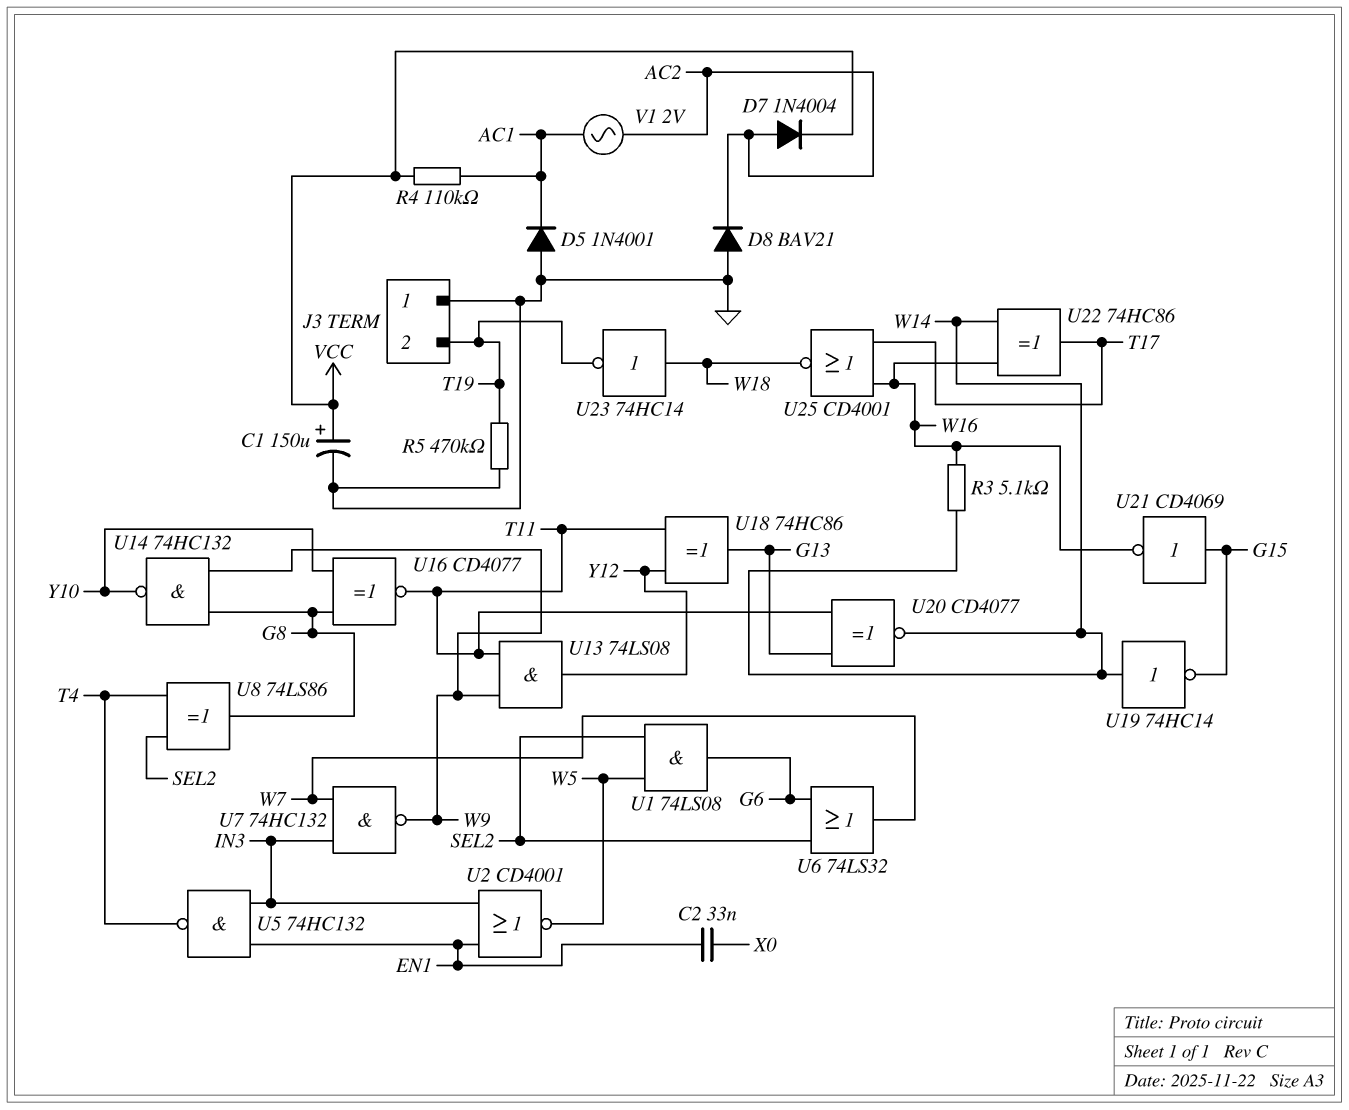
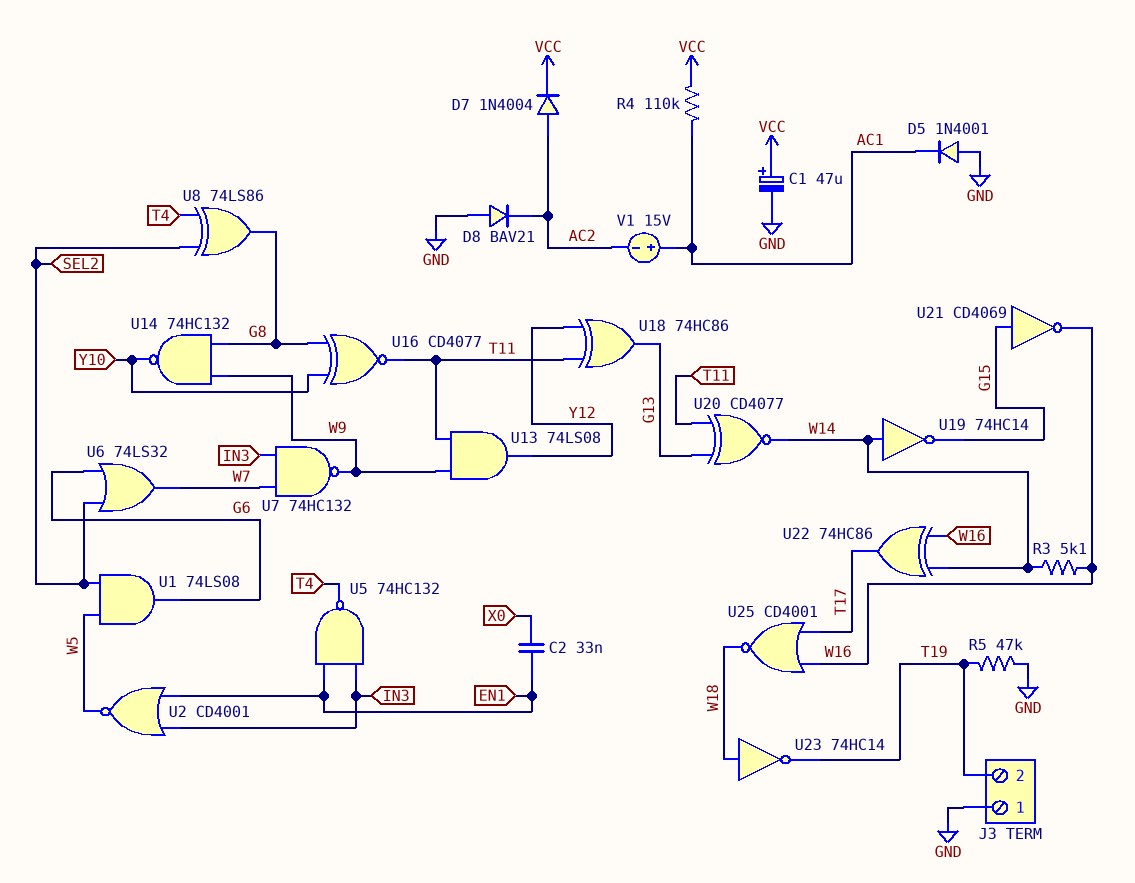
C1: 150uF (plus VCC, minus GND) -> 47uF (plus VCC, minus GND)
R5: 470k (GND, T19) -> 47k (GND, T19)
V1: AC 2V (AC1, AC2) -> 15V (plus AC1, minus AC2)

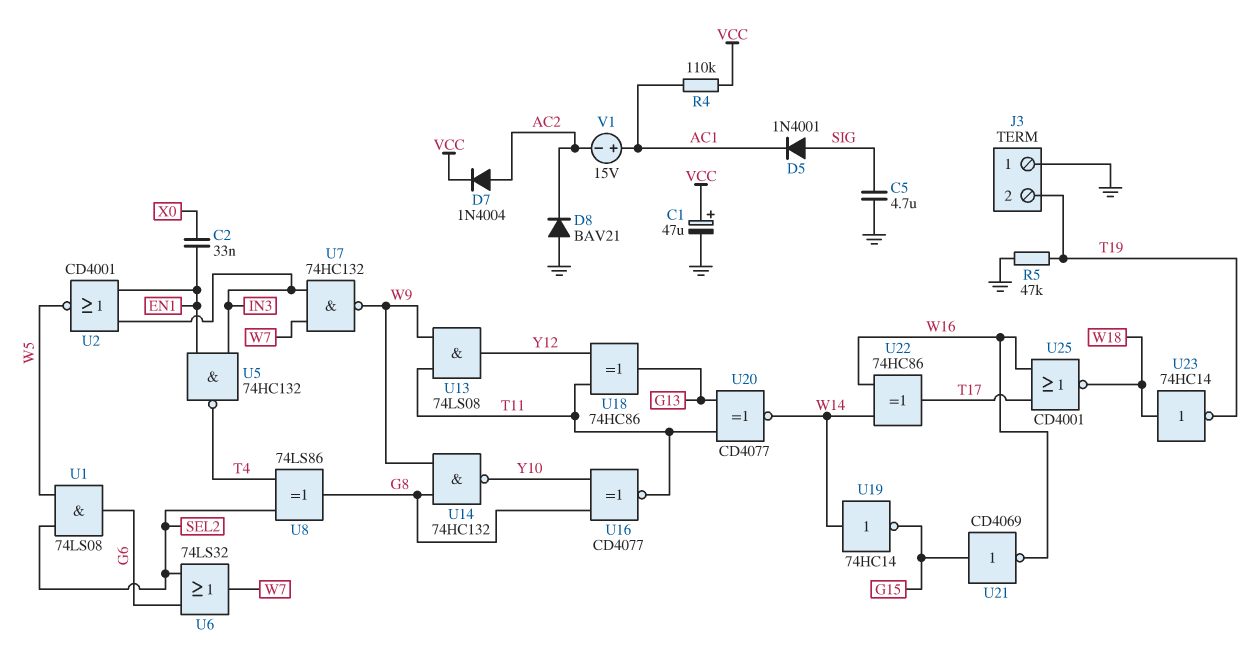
C5: none -> 4.7uF (GND, SIG)
D5: diode 1N4001 (A GND, K AC1) -> diode 1N4001 (A SIG, K AC1)
R3: 5.1k (W14, W16) -> none

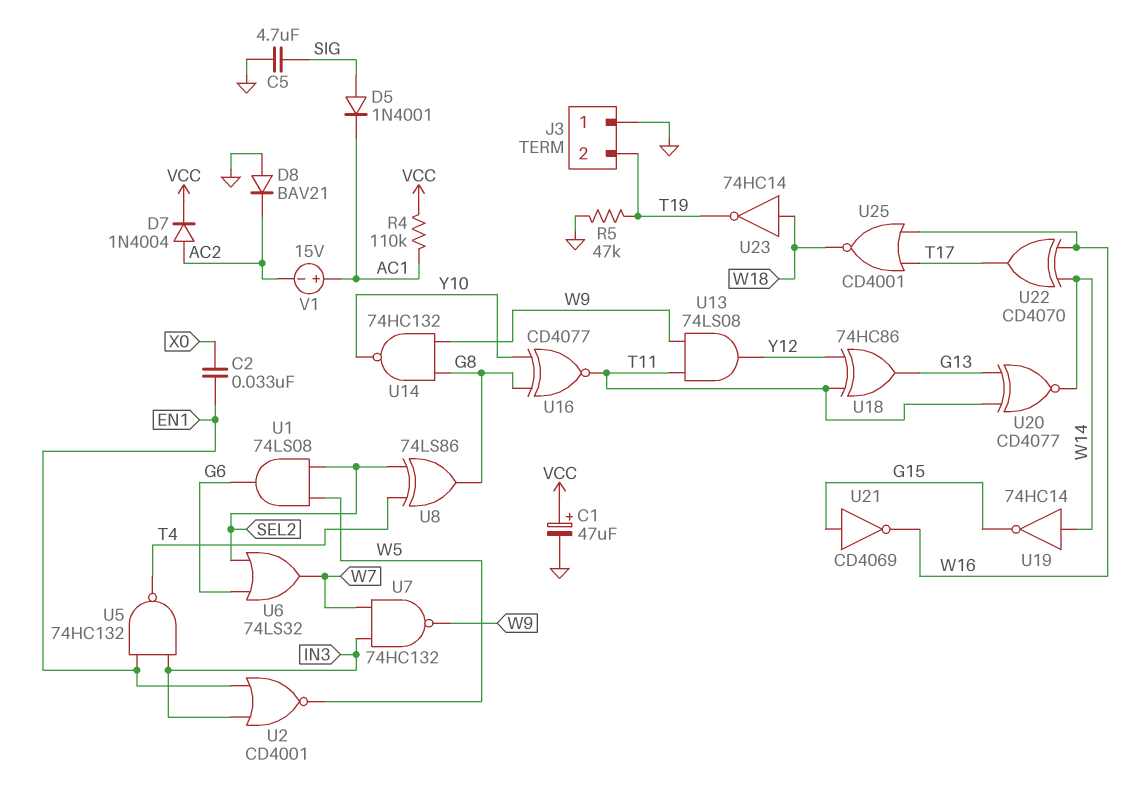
U22: XOR 74HC86 (in W14, in W16, out T17) -> XOR CD4070 (in W14, in W16, out T17)

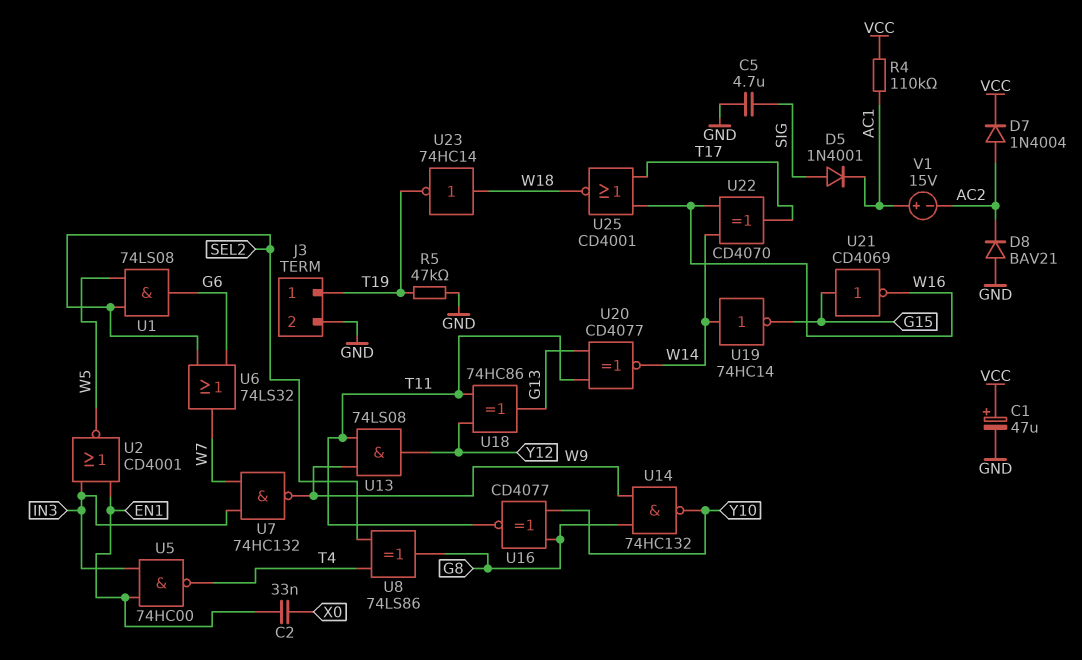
J3 pin 1: GND -> T19
J3 pin 2: T19 -> GND
U5: NAND 74HC132 (in EN1, in IN3, out T4) -> NAND 74HC00 (in EN1, in IN3, out T4)

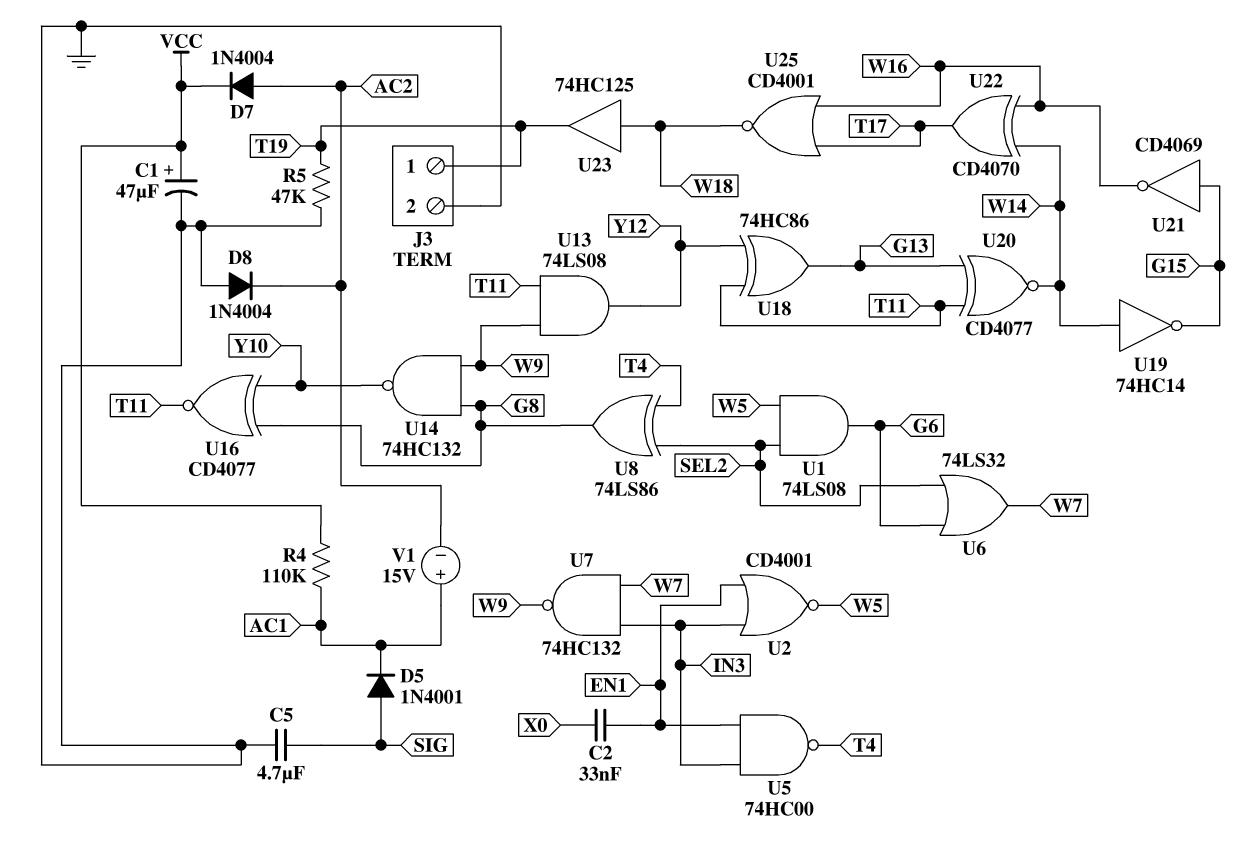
D8: diode BAV21 (A GND, K AC2) -> diode 1N4004 (A GND, K AC2)
U23: NOT 74HC14 (in W18, out T19) -> buffer 74HC125 (in W18, out T19)

